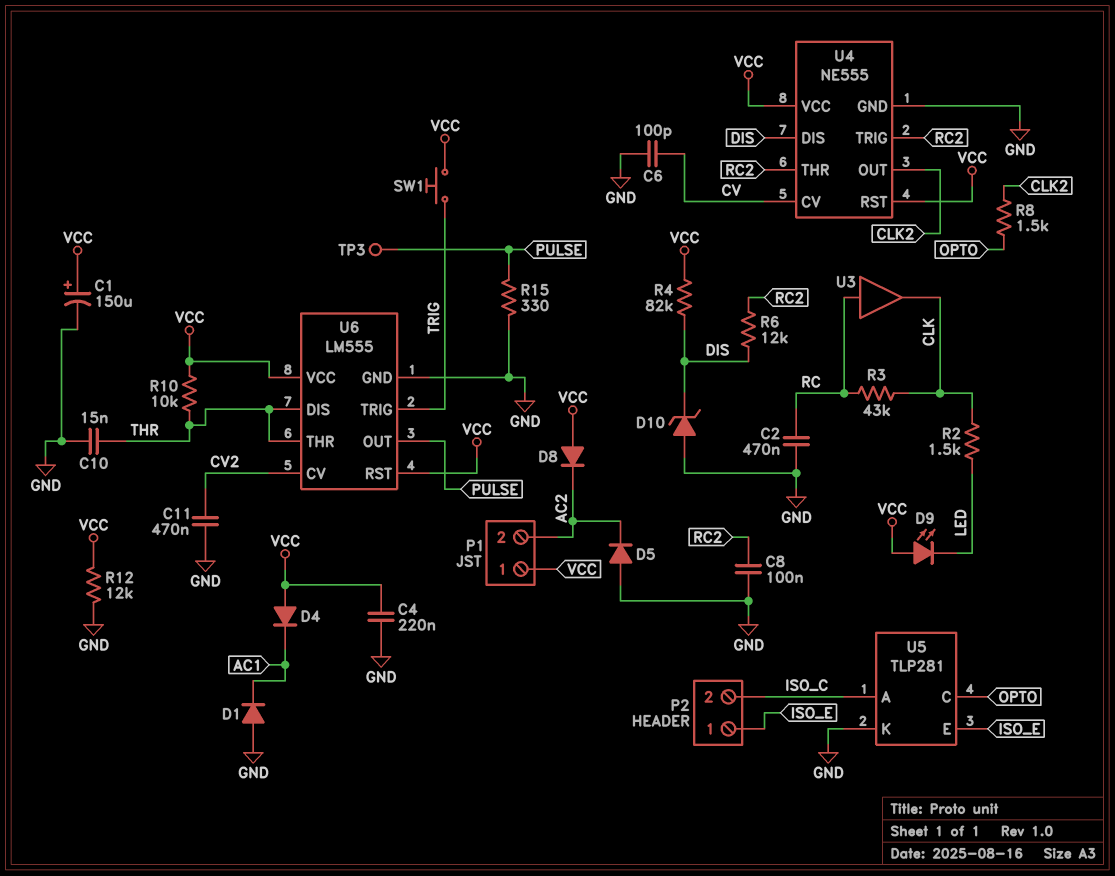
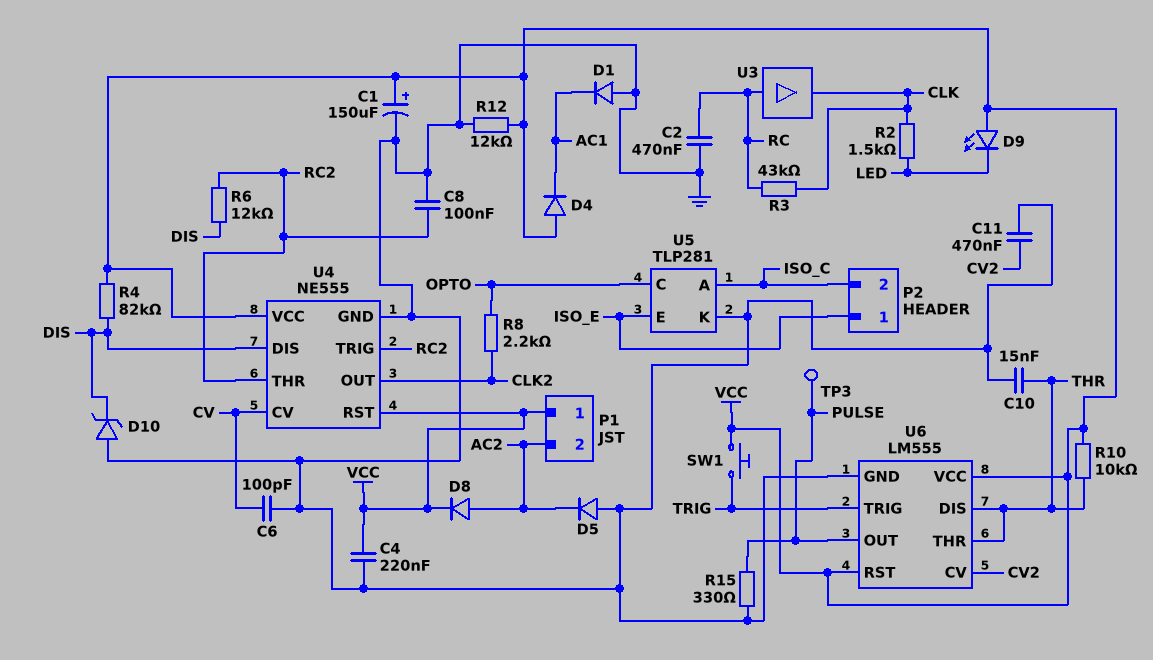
D8: diode (A VCC, K AC2) -> diode (A AC2, K VCC)
R8: 1.5k (CLK2, OPTO) -> 2.2k (CLK2, OPTO)

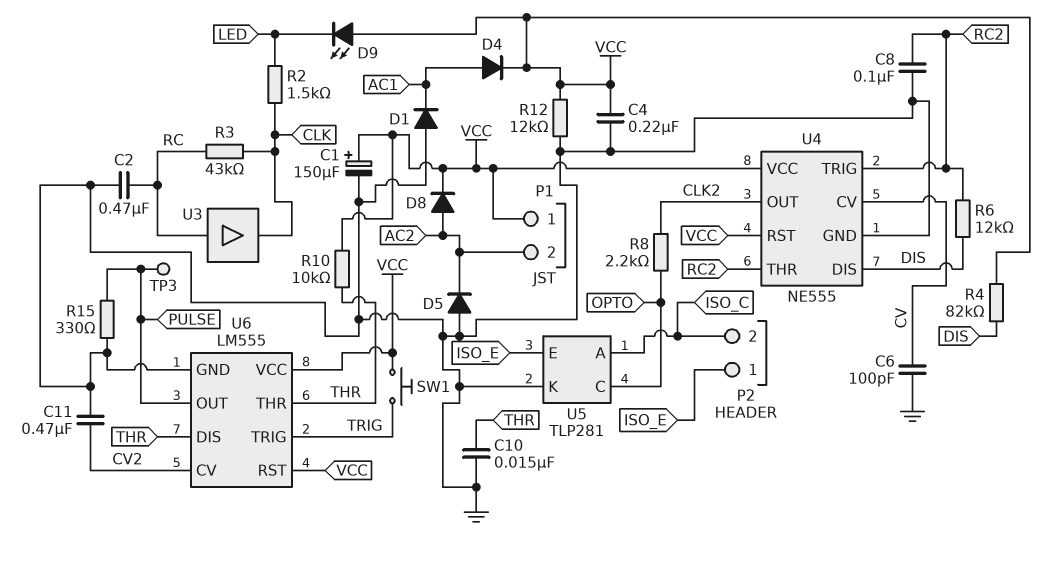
D4: diode (A VCC, K AC1) -> diode (A AC1, K VCC)
D10: zener (A GND, K DIS) -> none

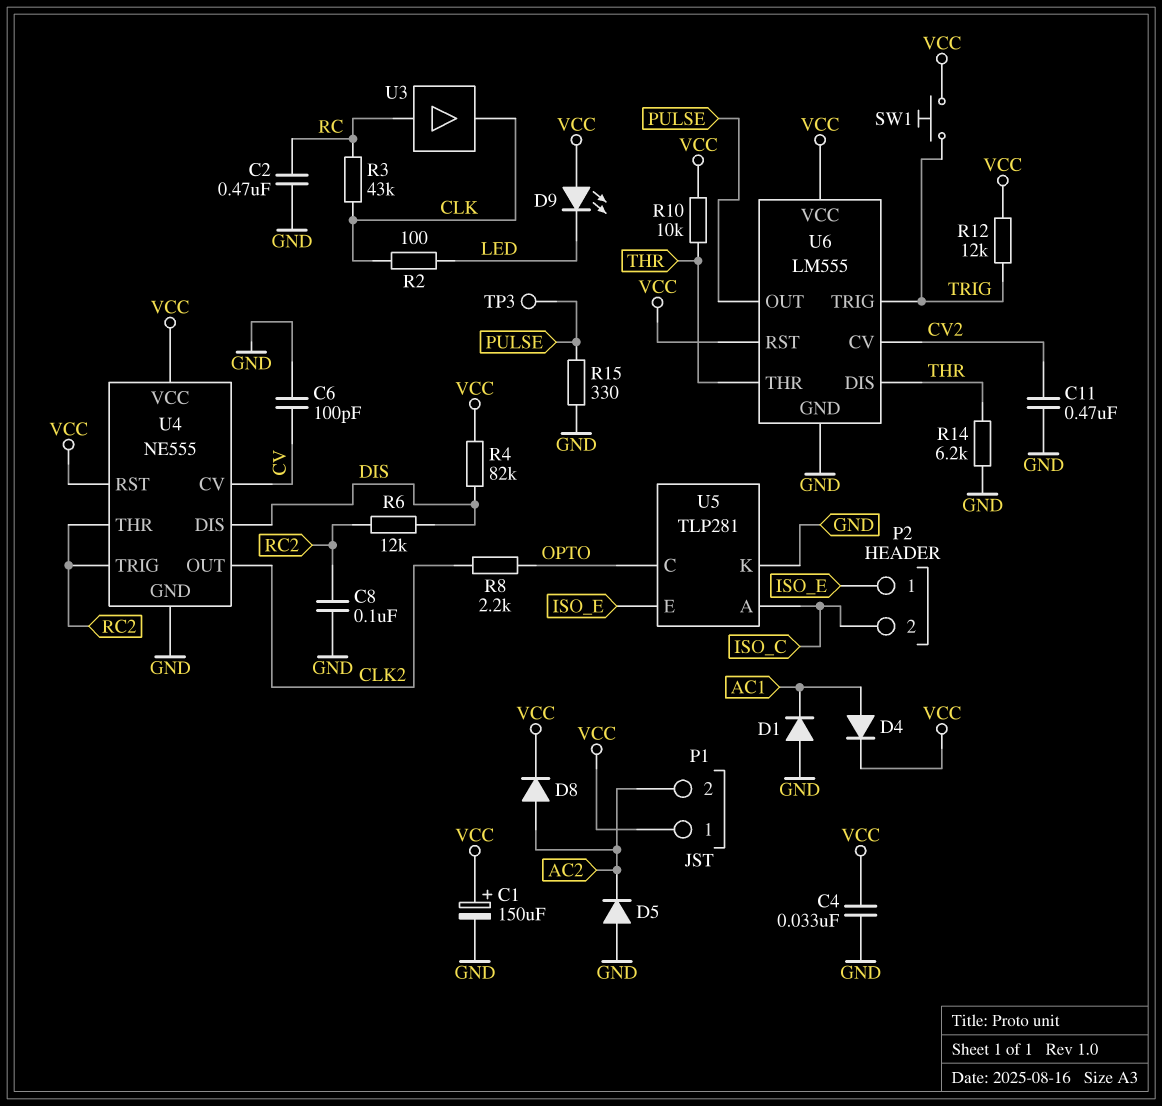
C4: 220nF (GND, VCC) -> 33nF (GND, VCC)
C10: 15nF (GND, THR) -> none
R2: 1.5k (CLK, LED) -> 100 (CLK, LED)
R12: 12k (GND, VCC) -> 12k (TRIG, VCC)
R14: none -> 6.2k (GND, THR)

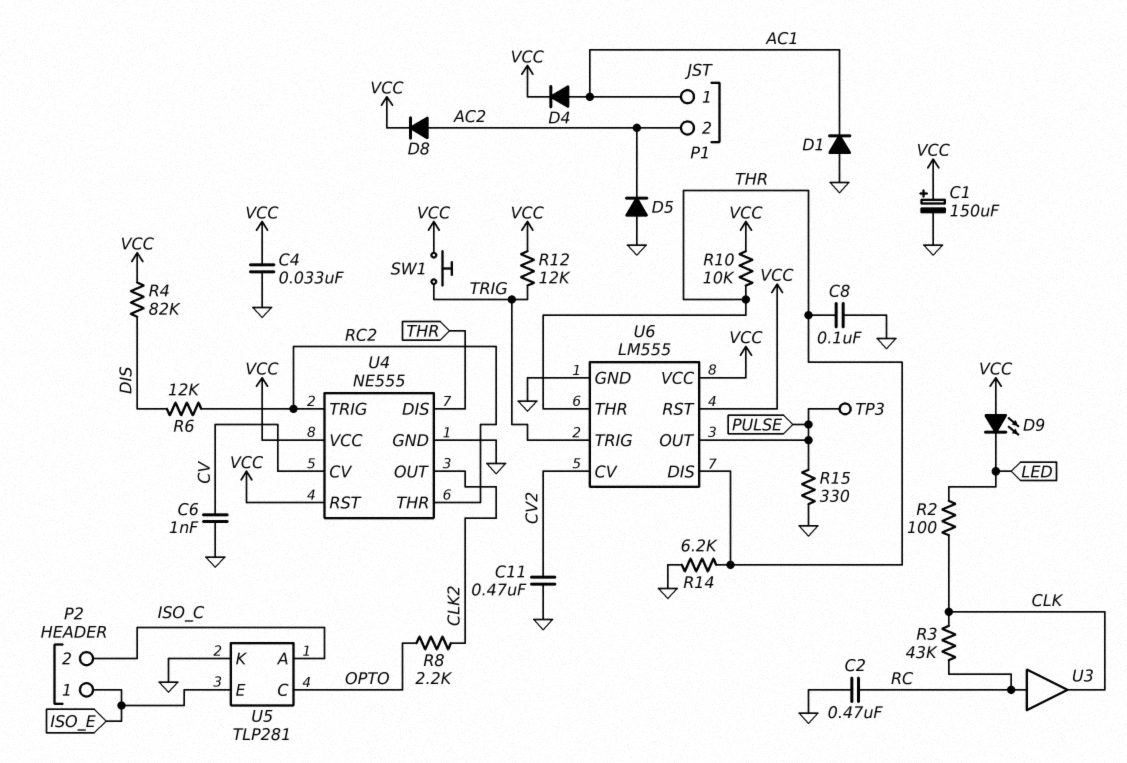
C6: 100pF (CV, GND) -> 1nF (CV, GND)
C8: 100nF (GND, RC2) -> 100nF (GND, THR)
P1 pin 1: VCC -> AC1
U4 pin DIS: DIS -> THR

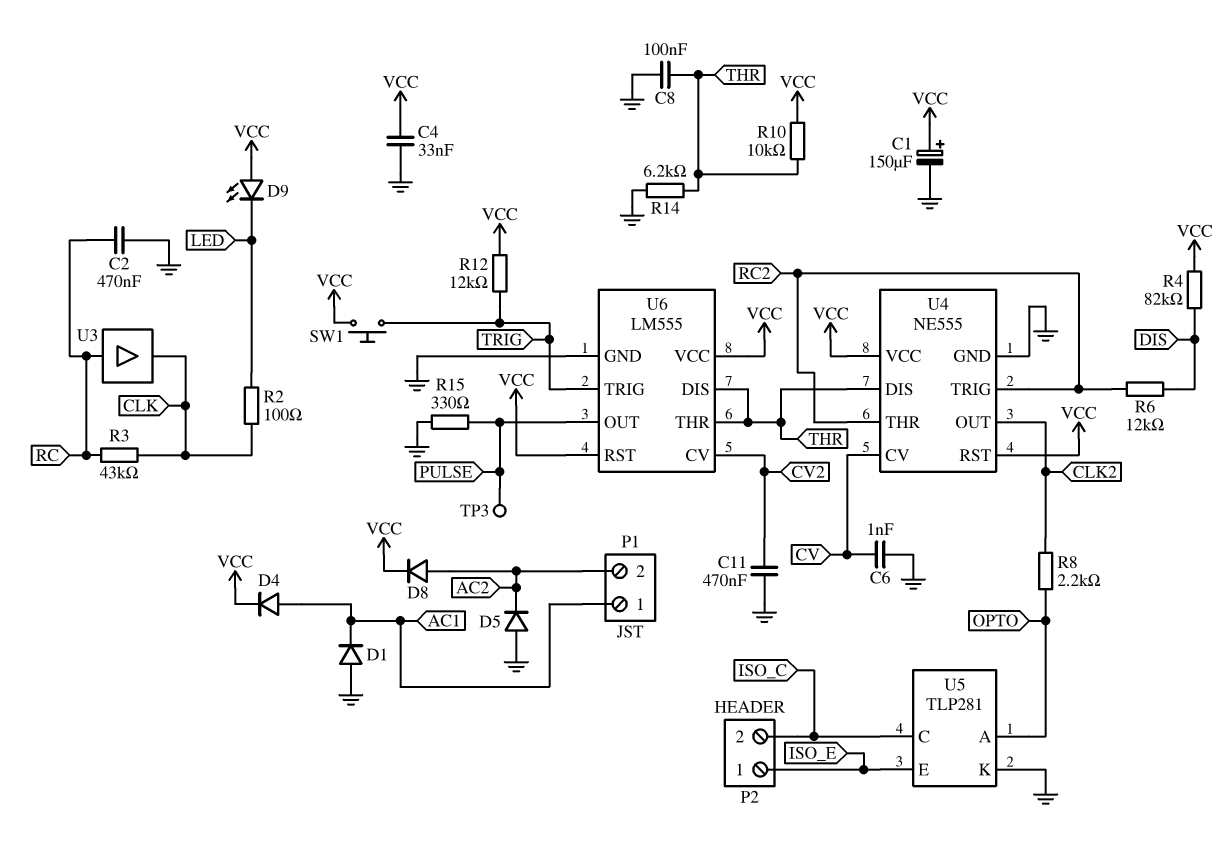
U5 pin A: ISO_C -> OPTO
U5 pin C: OPTO -> ISO_C

